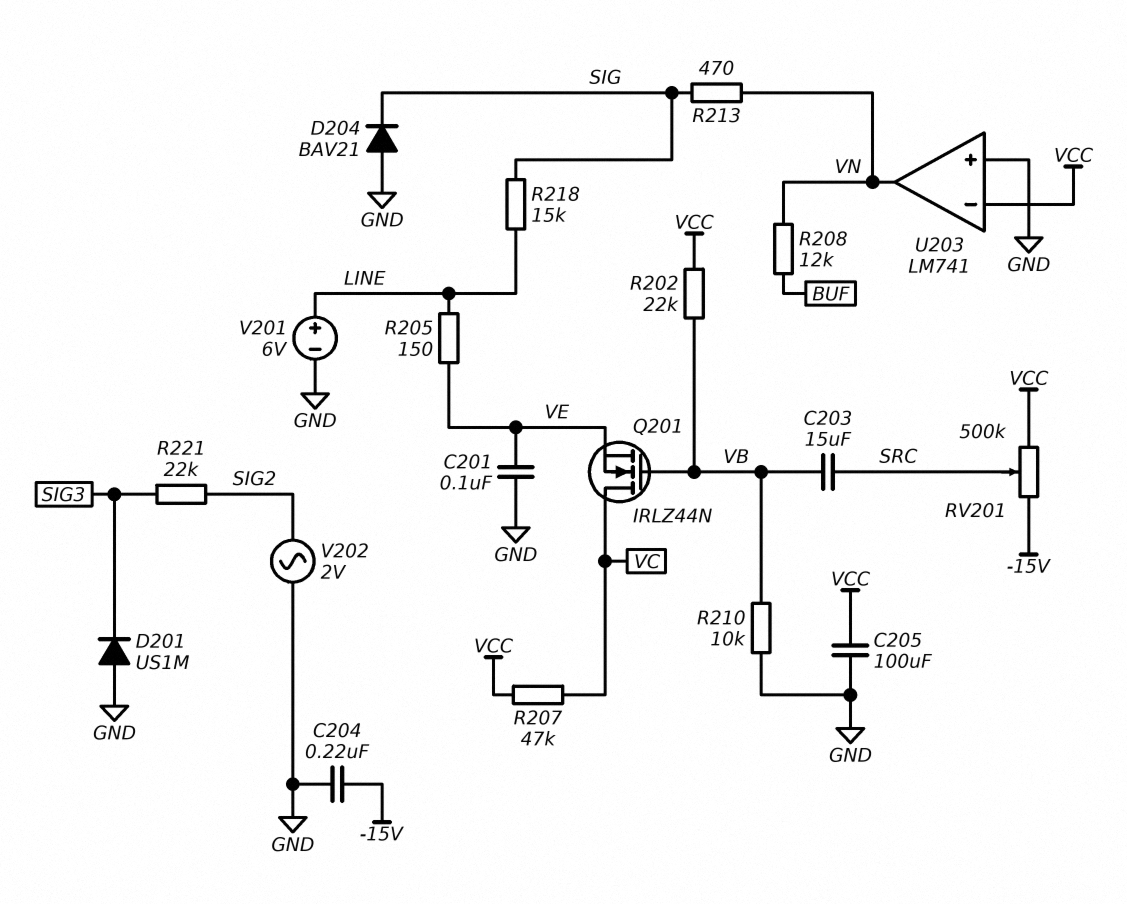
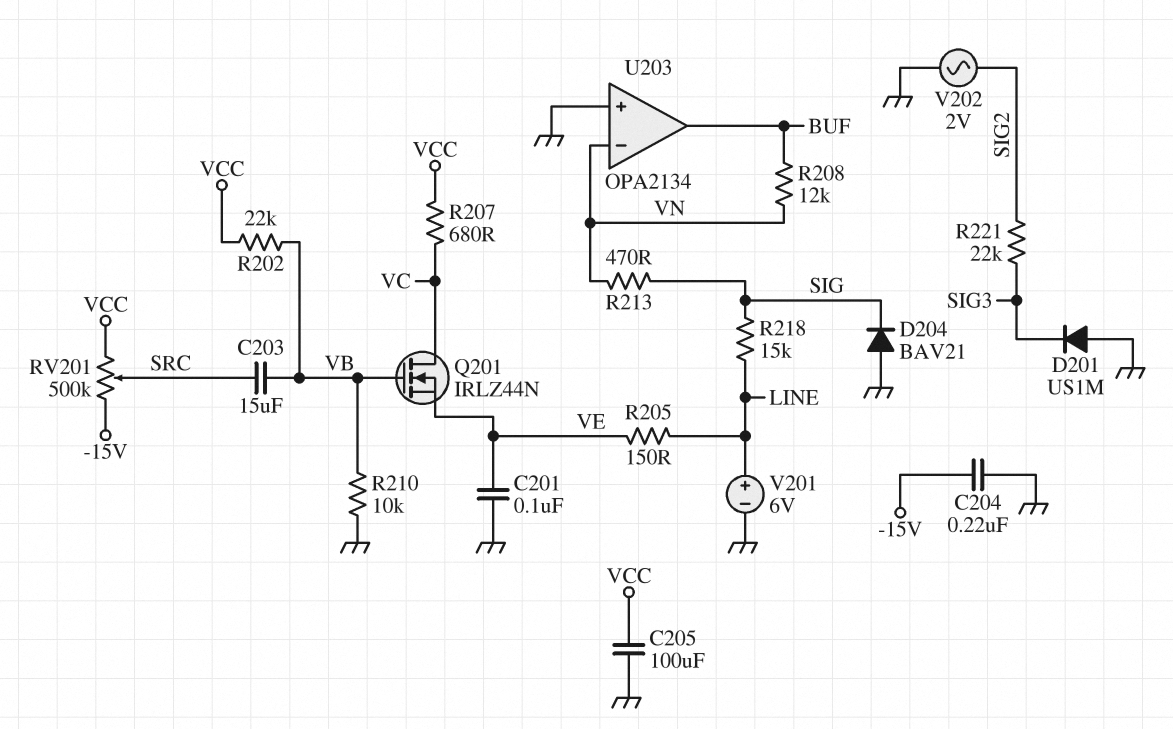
R207: 47k (VC, VCC) -> 680 (VC, VCC)
U203: LM741 -> OPA2134
U203 pin in-: VCC -> VN
U203 pin out: VN -> BUF

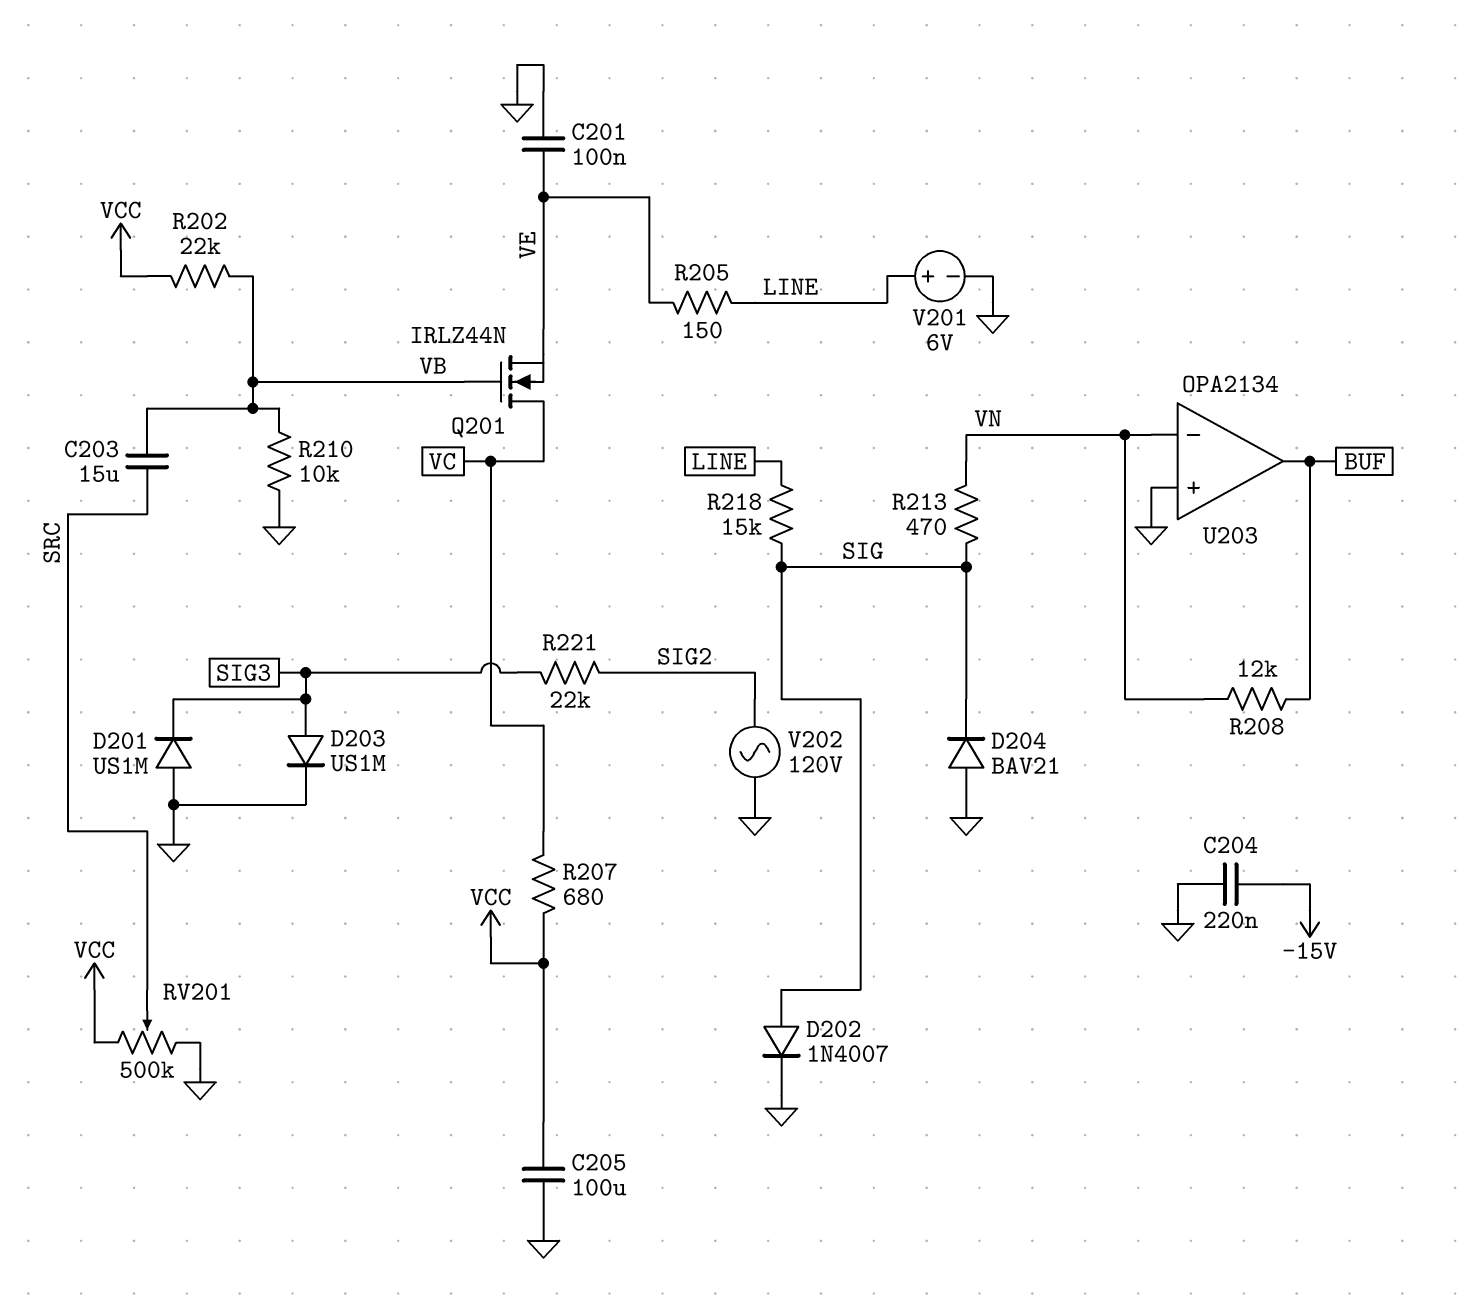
D202: none -> diode 1N4007 (A SIG, K GND)
D203: none -> diode US1M (A SIG3, K GND)
RV201: 500k (-15V, VCC, wiper SRC) -> 500k (GND, VCC, wiper SRC)
V202: AC 2V (GND, SIG2) -> AC 120V (GND, SIG2)

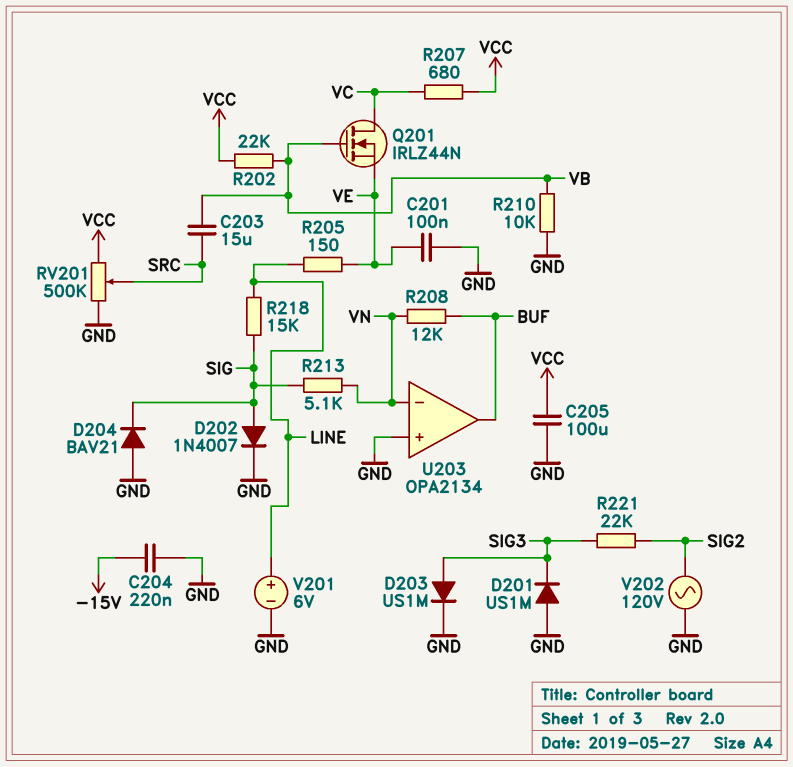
R213: 470 (SIG, VN) -> 5.1k (SIG, VN)

